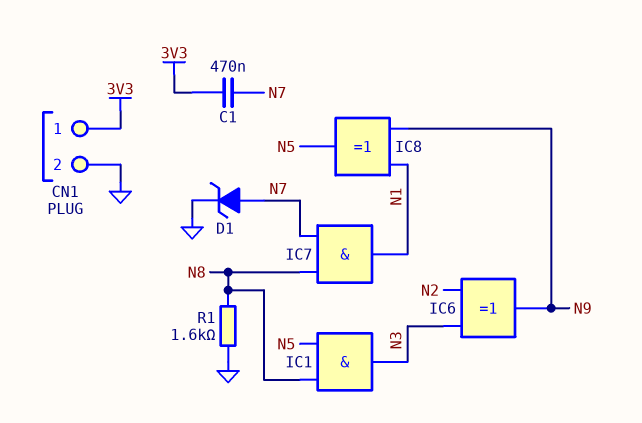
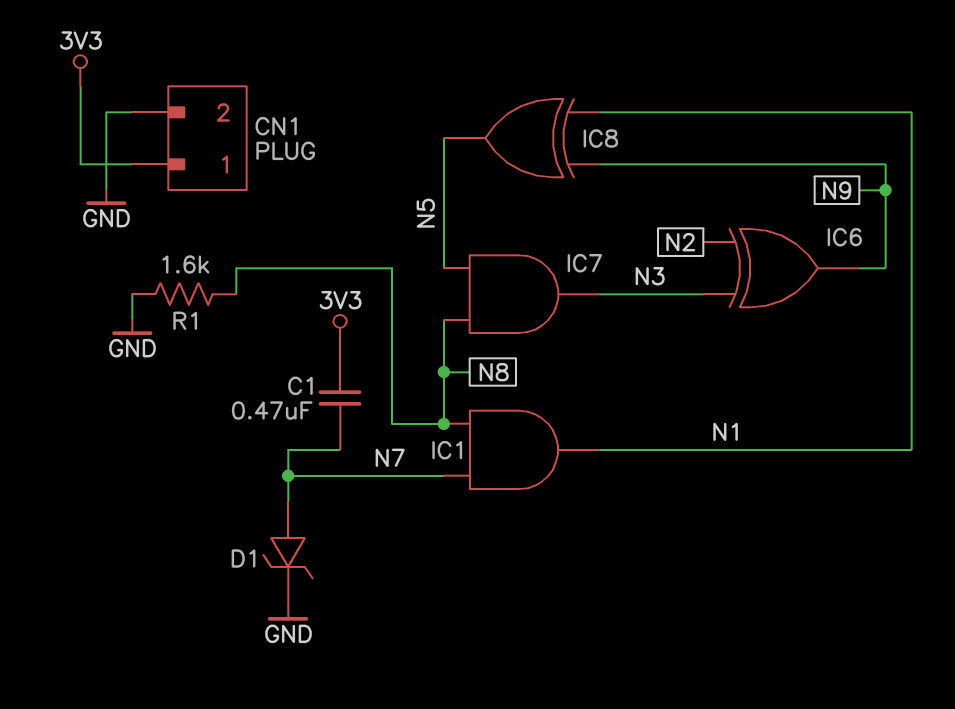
IC1: AND (in N5, in N8, out N3) -> AND (in N7, in N8, out N1)
IC7: AND (in N7, in N8, out N1) -> AND (in N5, in N8, out N3)

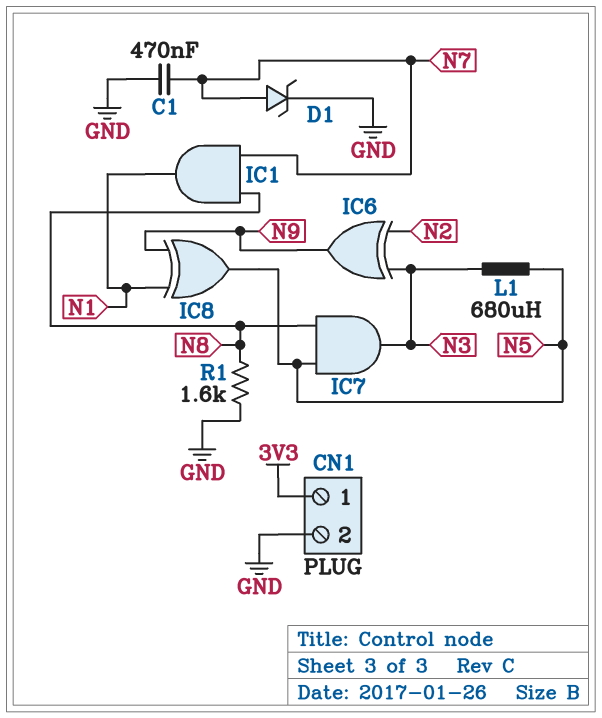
C1: 470nF (3V3, N7) -> 470nF (GND, N7)
L1: none -> 680uH (N3, N5)

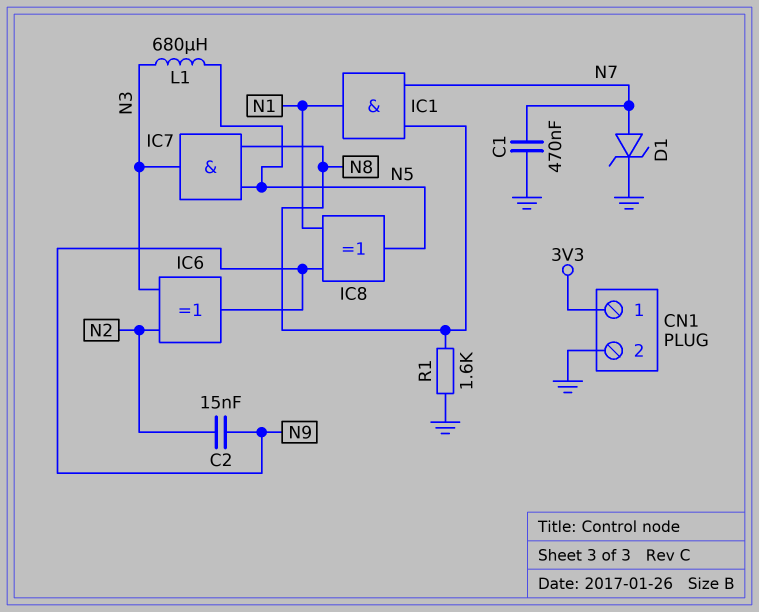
C2: none -> 15nF (N2, N9)

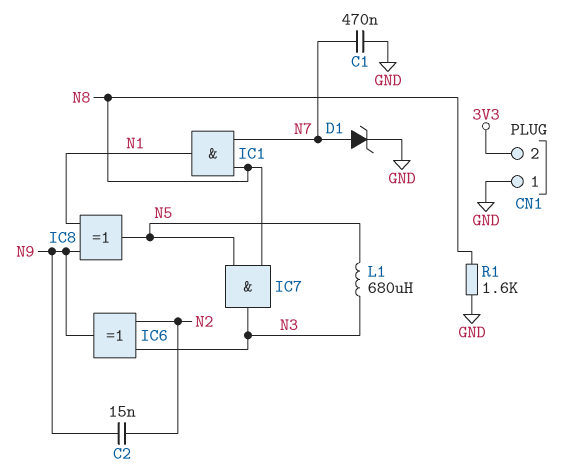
CN1 pin 1: 3V3 -> GND
CN1 pin 2: GND -> 3V3

